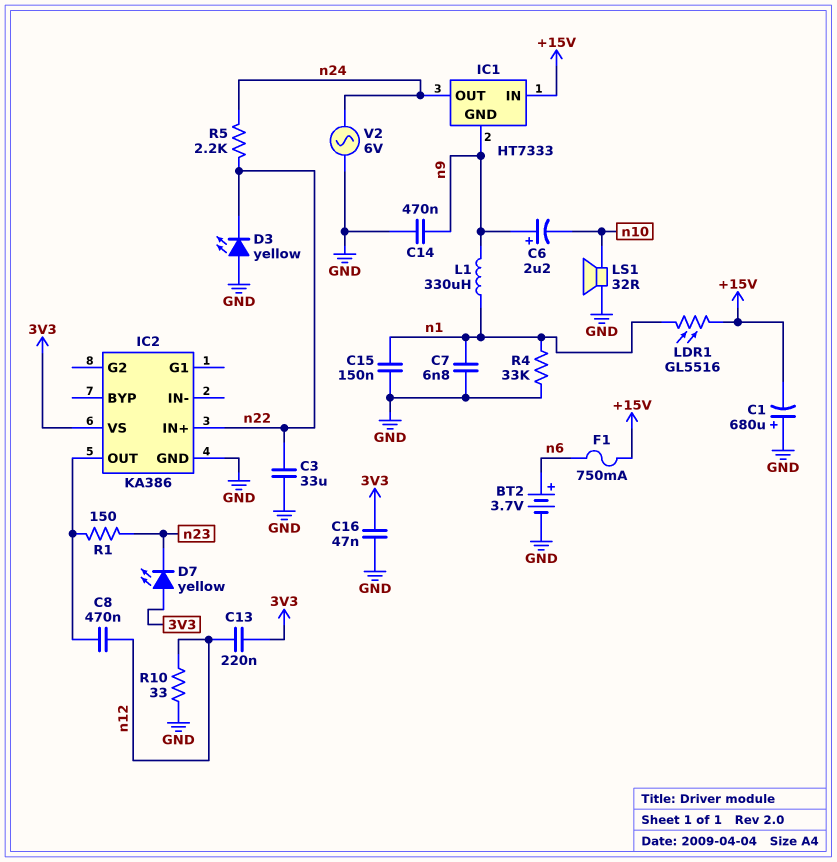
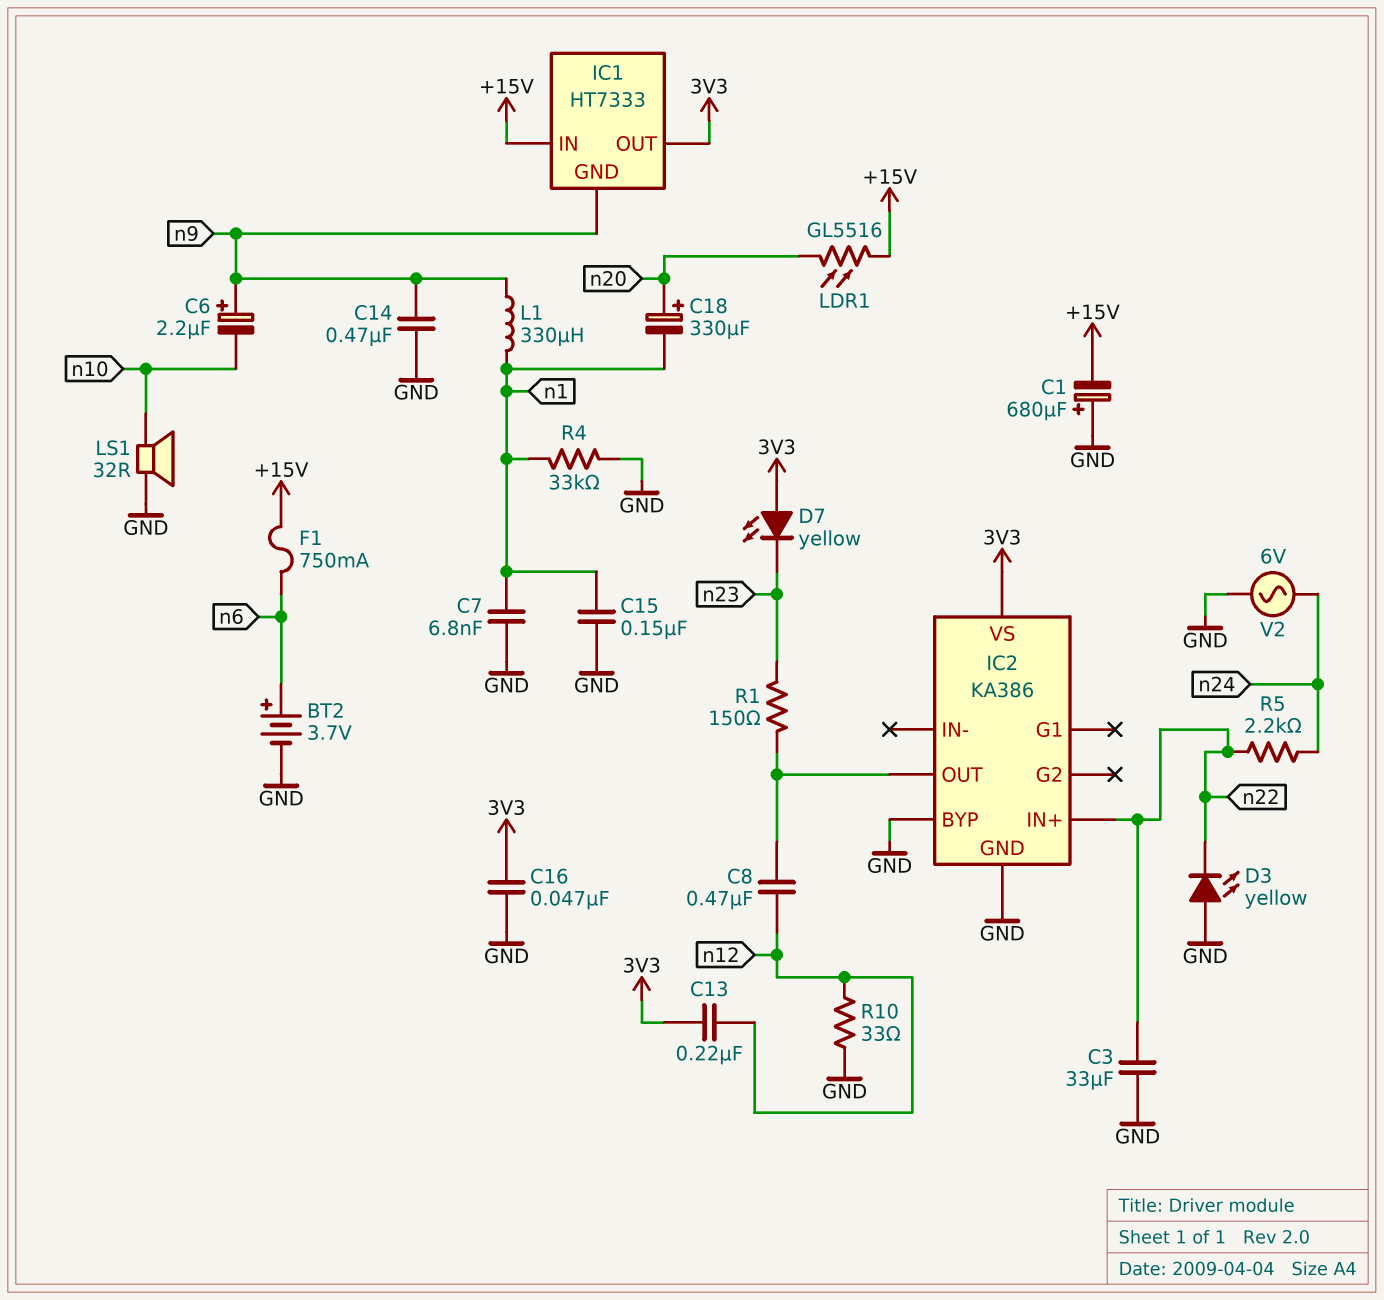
C18: none -> 330uF (plus n20, minus n1)
IC1 pin OUT: n24 -> 3V3
IC2 pin BYP: none -> GND
LDR1: GL5516 (+15V, n1) -> GL5516 (+15V, n20)

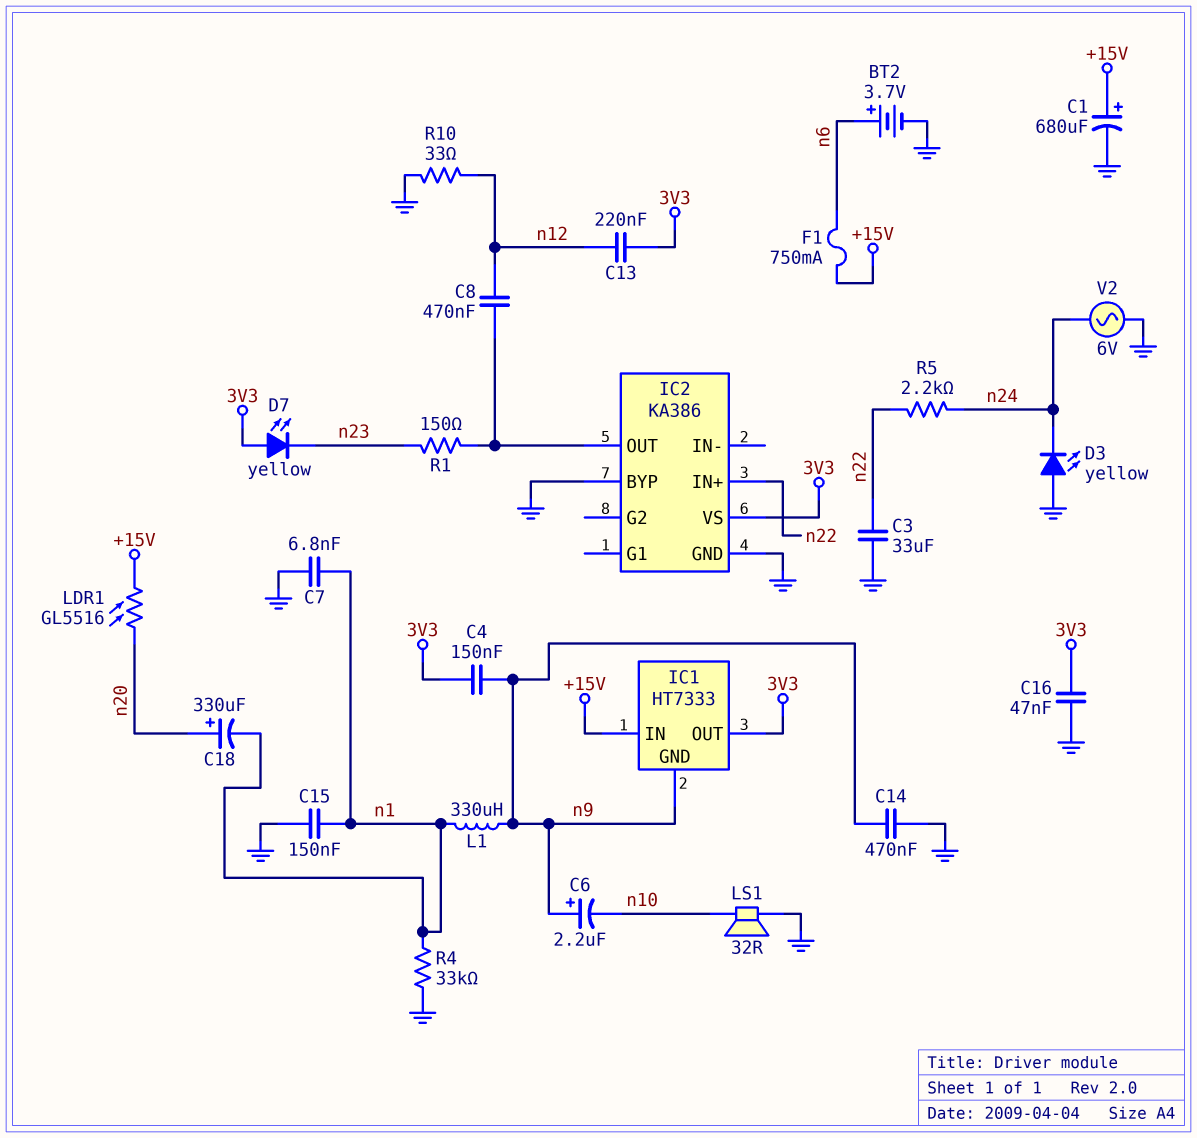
C1: 680uF (plus GND, minus +15V) -> 680uF (plus +15V, minus GND)
C4: none -> 150nF (3V3, n9)
D3: LED yellow (A GND, K n22) -> LED yellow (A GND, K n24)

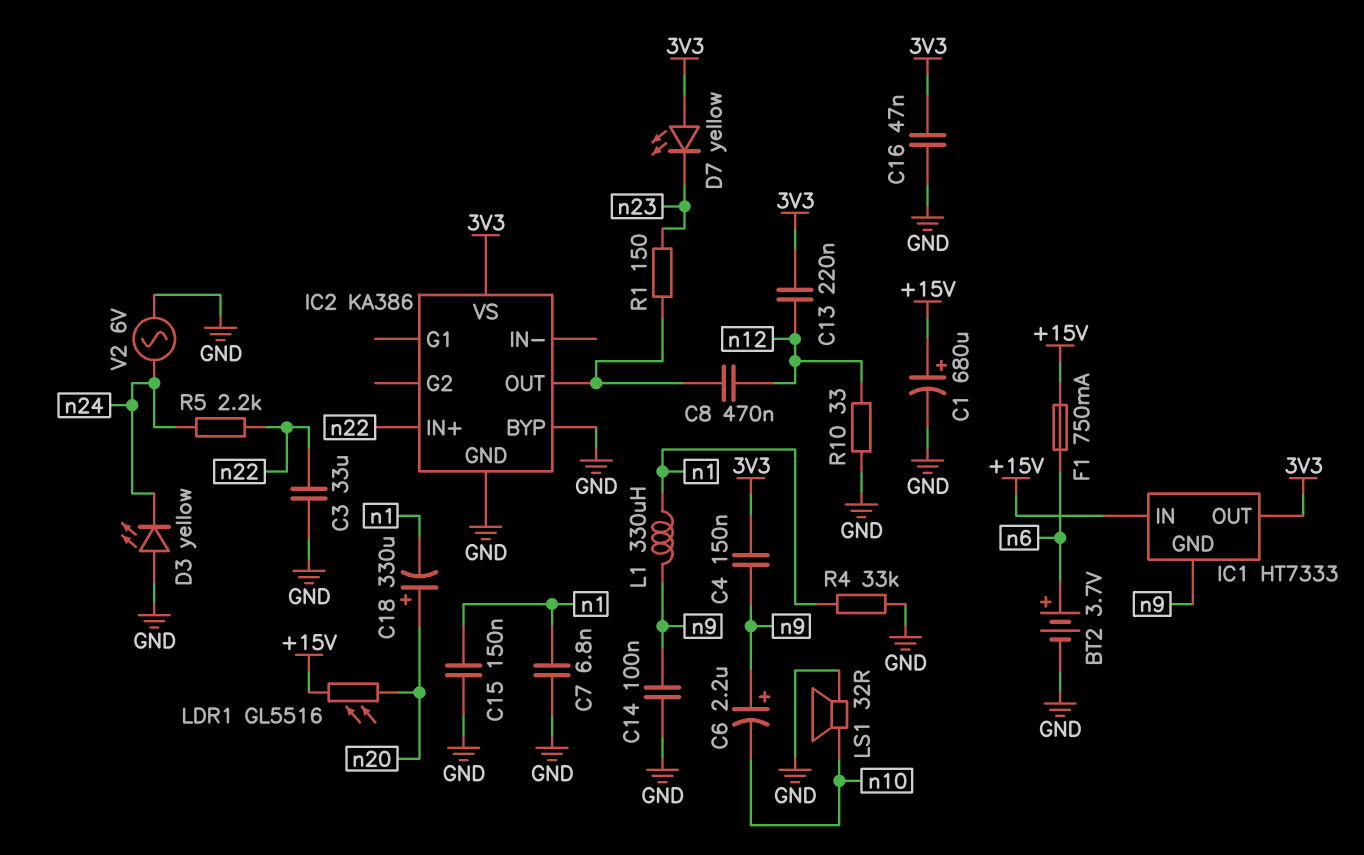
C14: 470nF (GND, n9) -> 100nF (GND, n9)

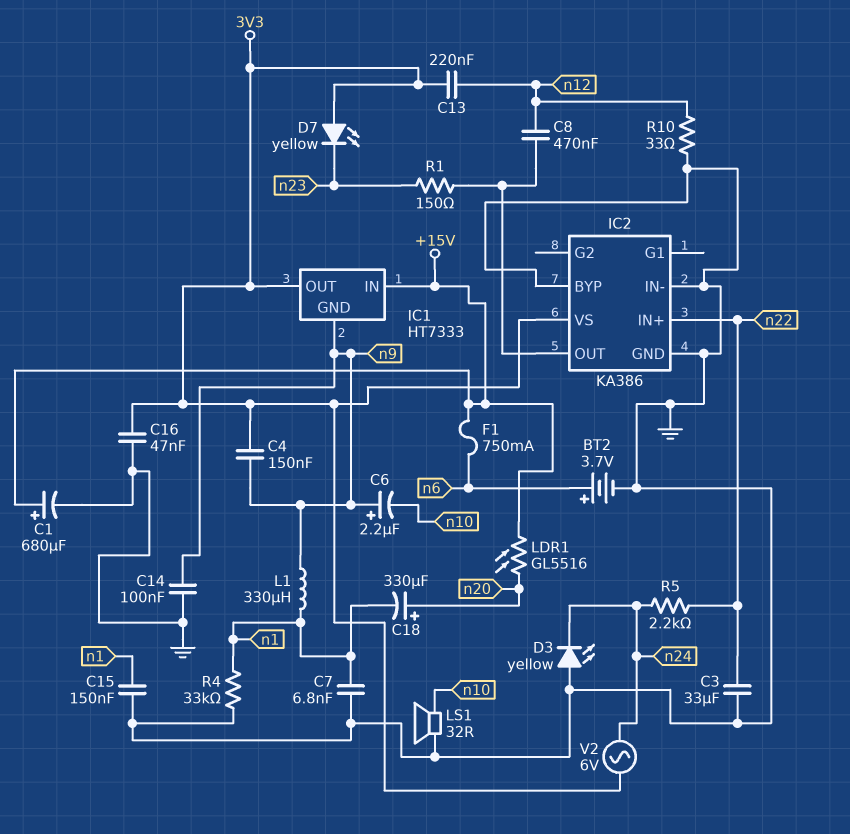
IC2 pin IN-: none -> GND
V2: AC 6V (GND, n24) -> AC 6V (3V3, n24)

